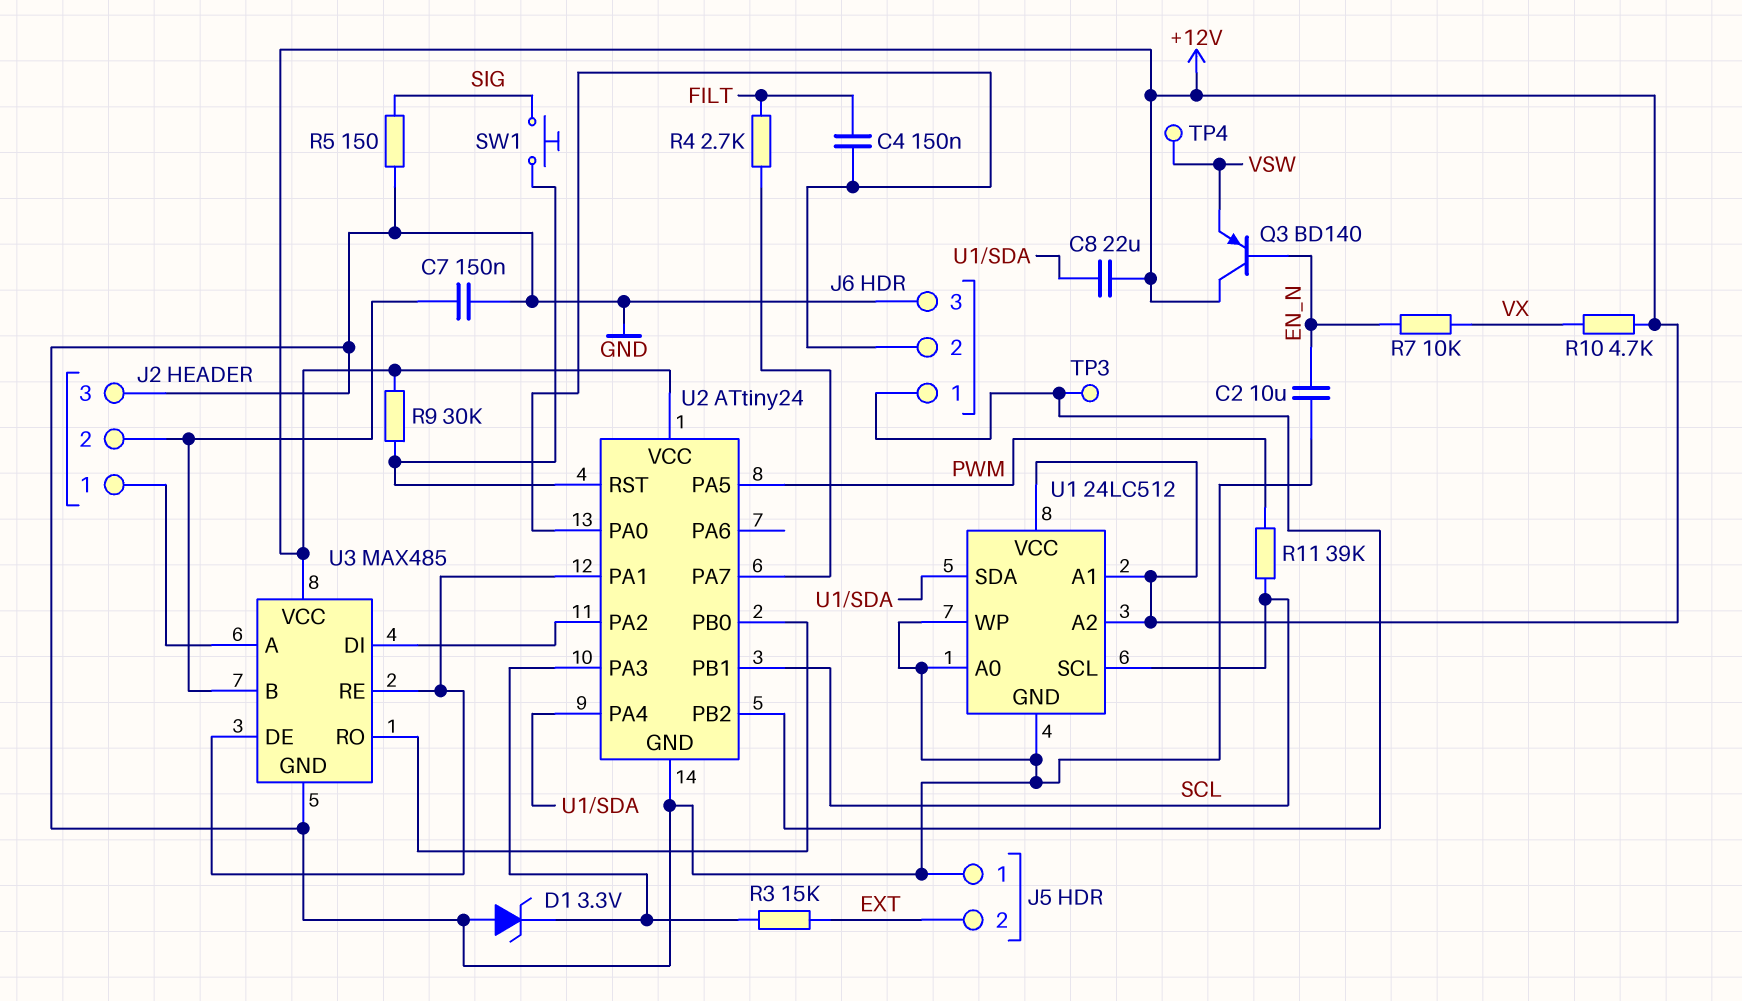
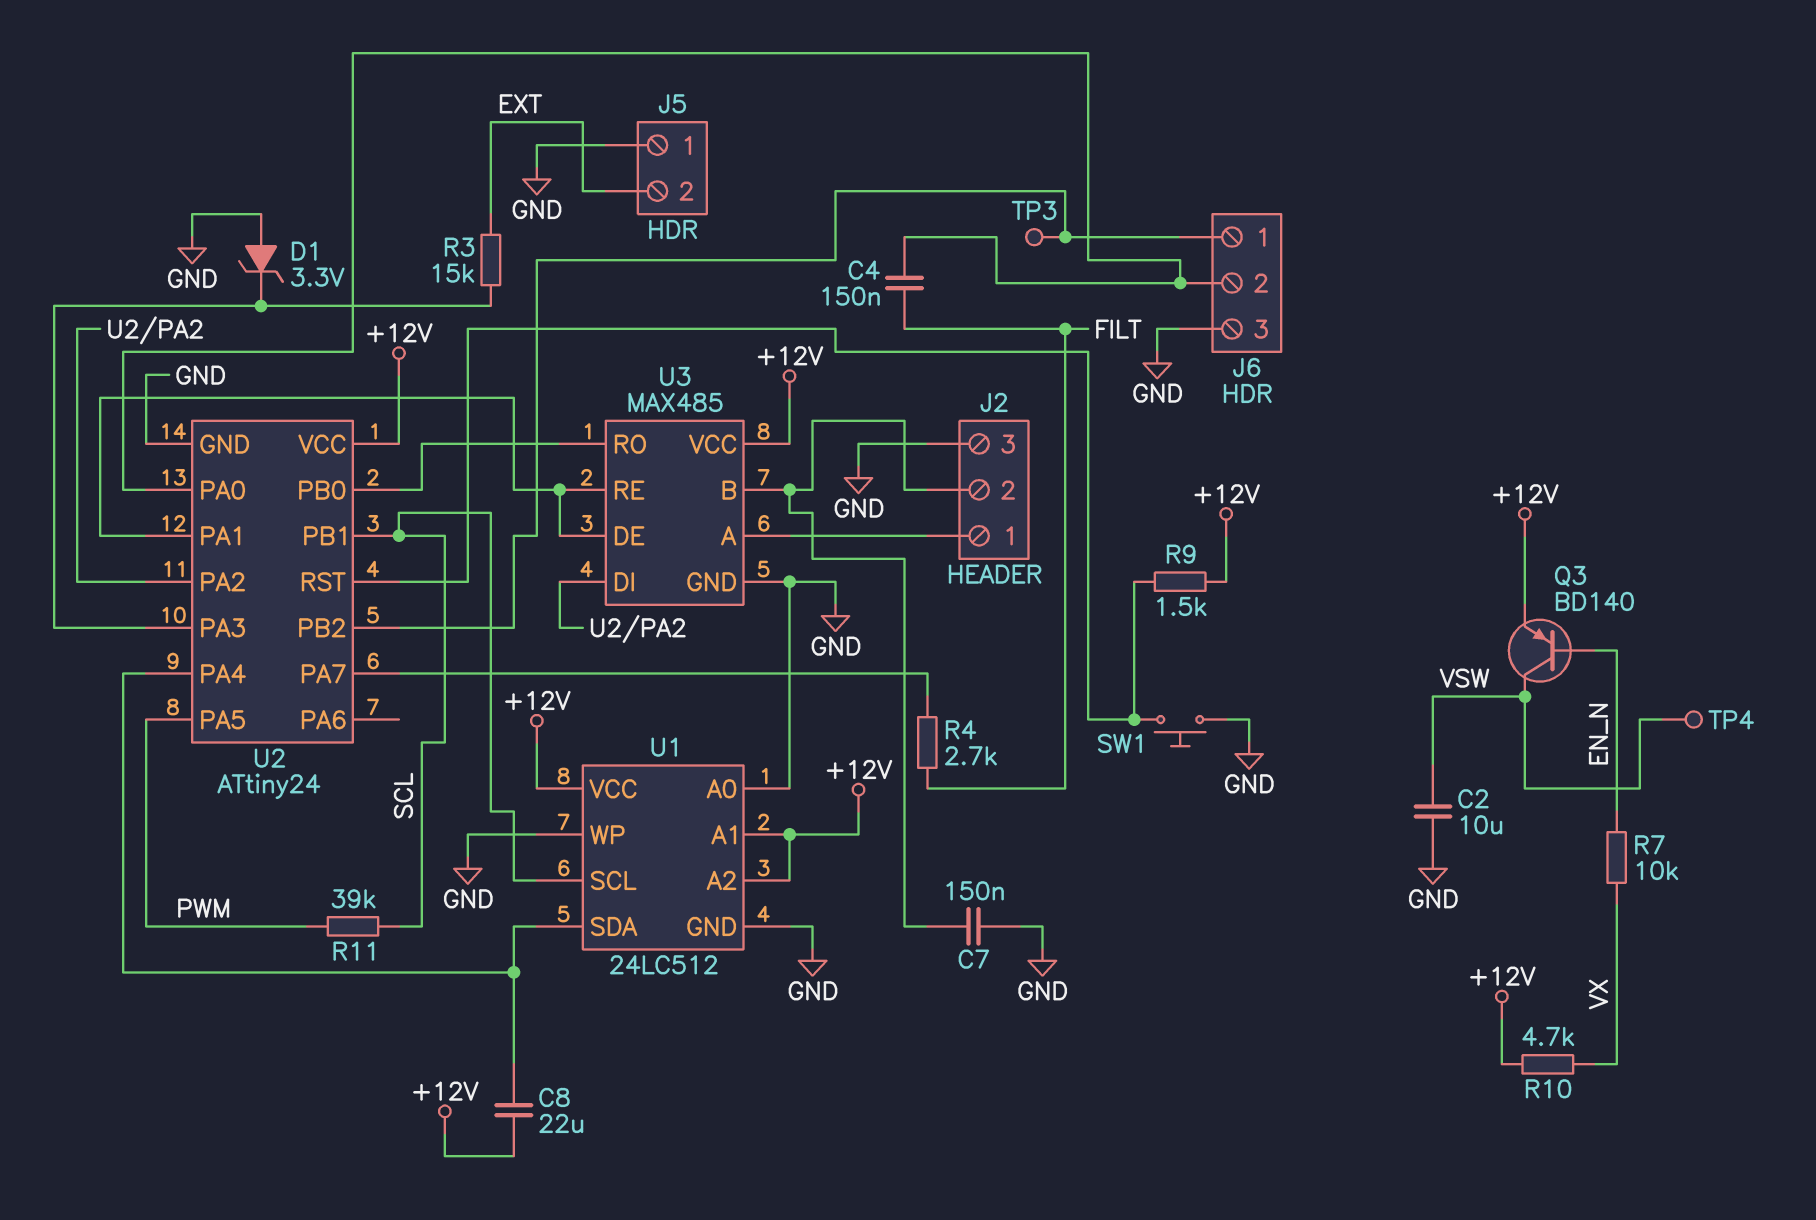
C2: 10uF (EN_N, GND) -> 10uF (GND, VSW)
Q3: PNP BD140 (B EN_N, C +12V, E VSW) -> PNP BD140 (B EN_N, C VSW, E +12V)
R5: 150 (GND, SIG) -> none
R9: 30k (+12V, U2/RST) -> 1.5k (+12V, U2/RST)
SW1: button (SIG, U2/RST) -> button (GND, U2/RST)

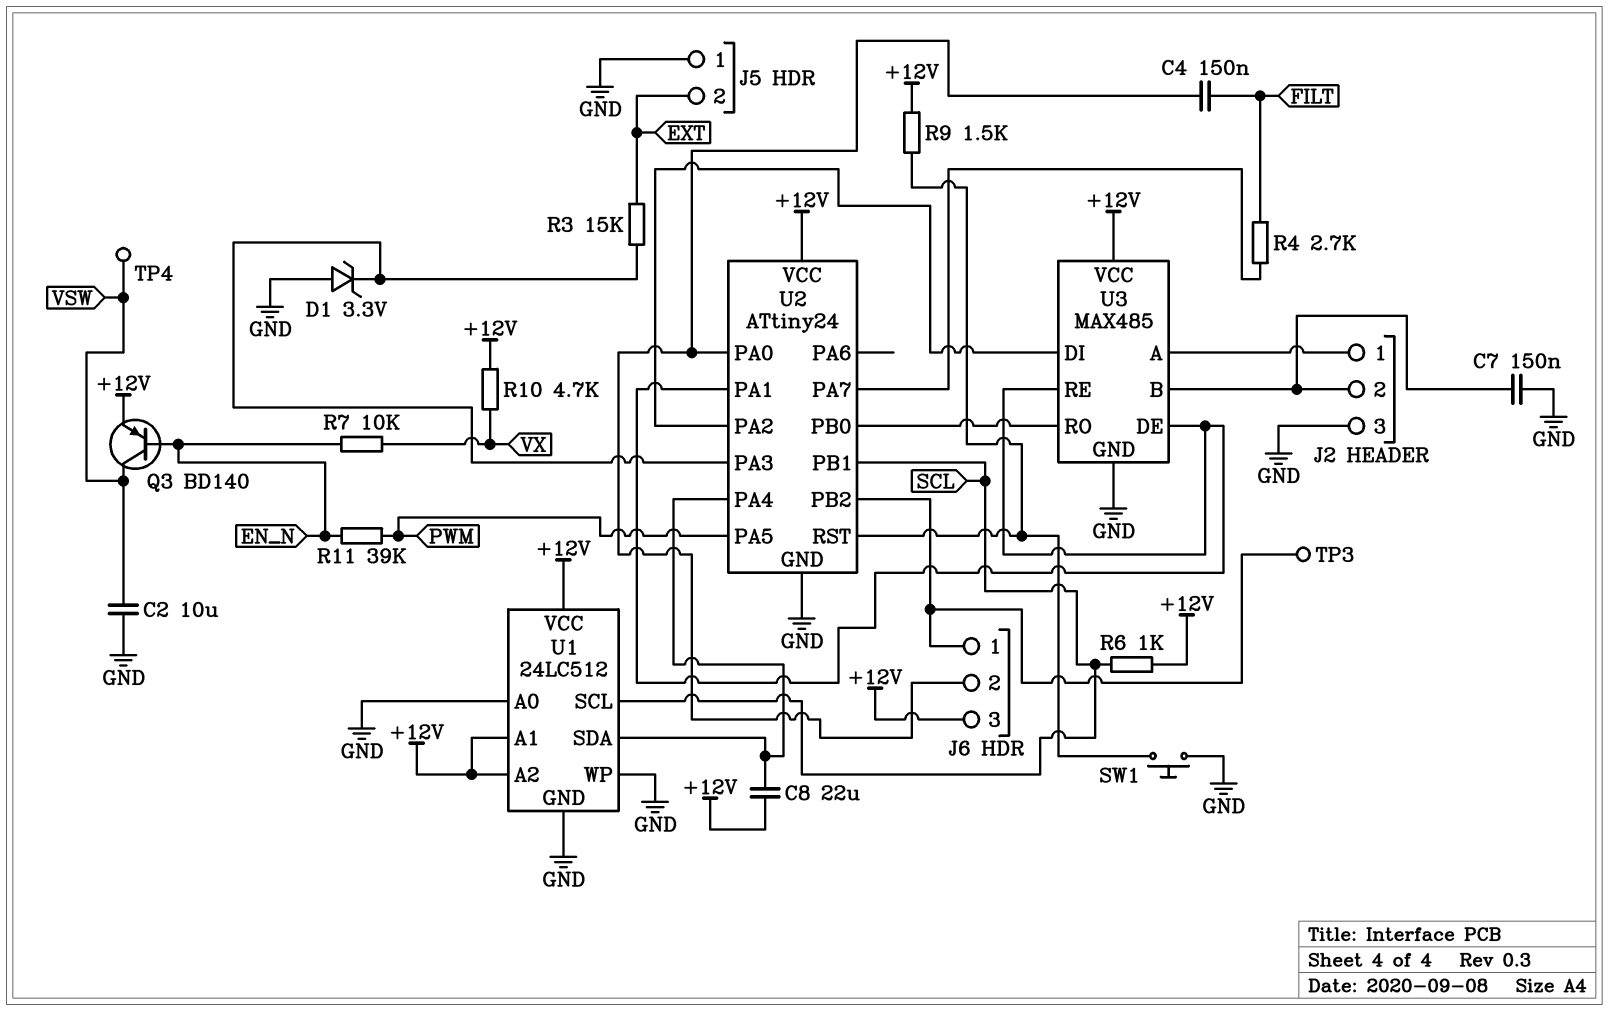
J6 pin 3: GND -> +12V
R6: none -> 1k (+12V, SCL)
R11: 39k (PWM, SCL) -> 39k (EN_N, PWM)

